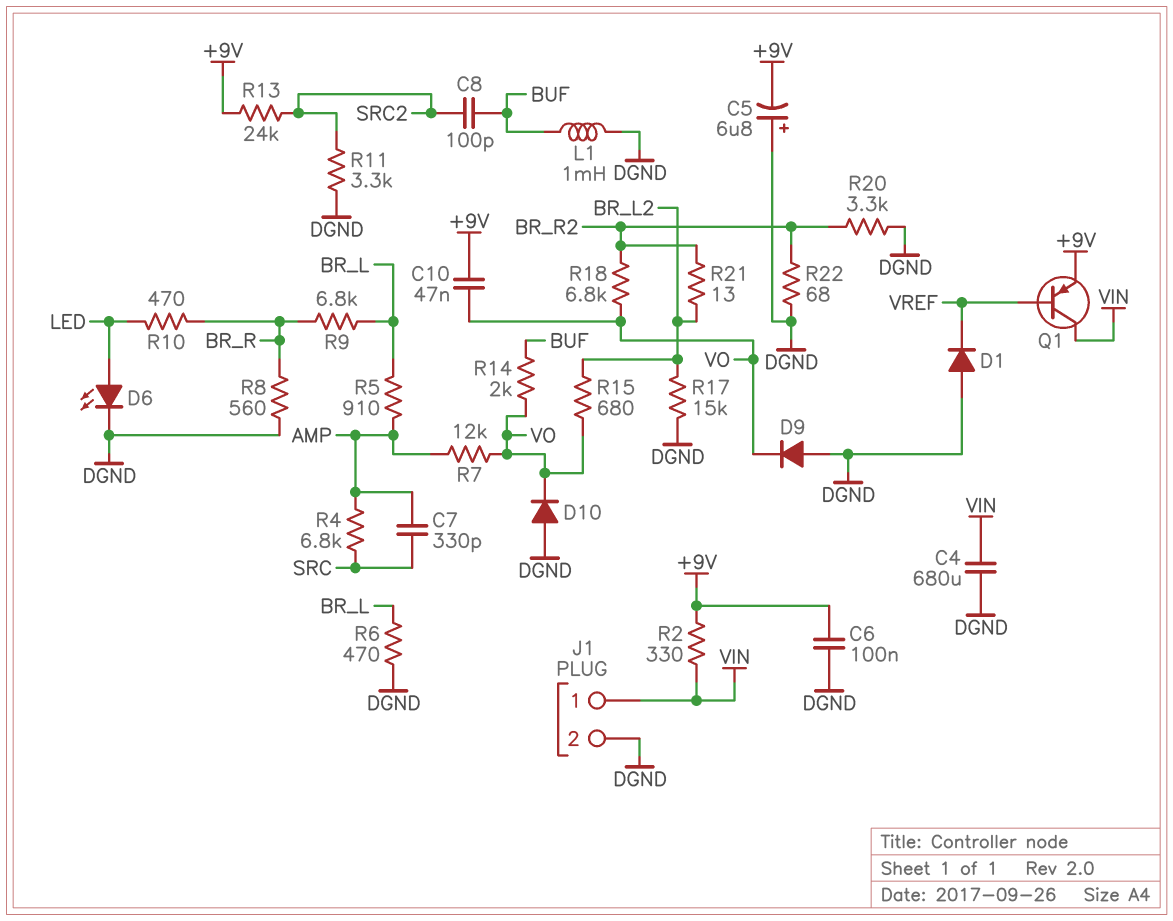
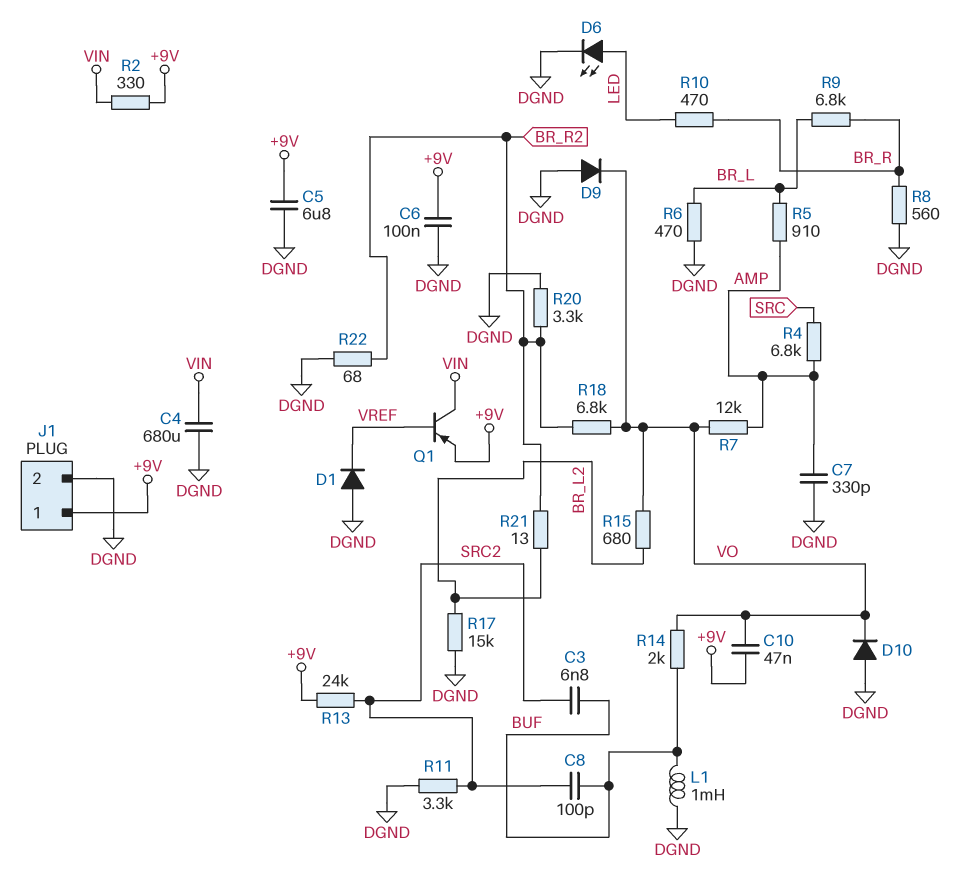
C3: none -> 6.8nF (BUF, SRC2)
C5: 6.8uF (plus DGND, minus +9V) -> 6.8uF (+9V, DGND)
C7: 330pF (AMP, SRC) -> 330pF (AMP, DGND)
J1 pin 1: VIN -> +9V

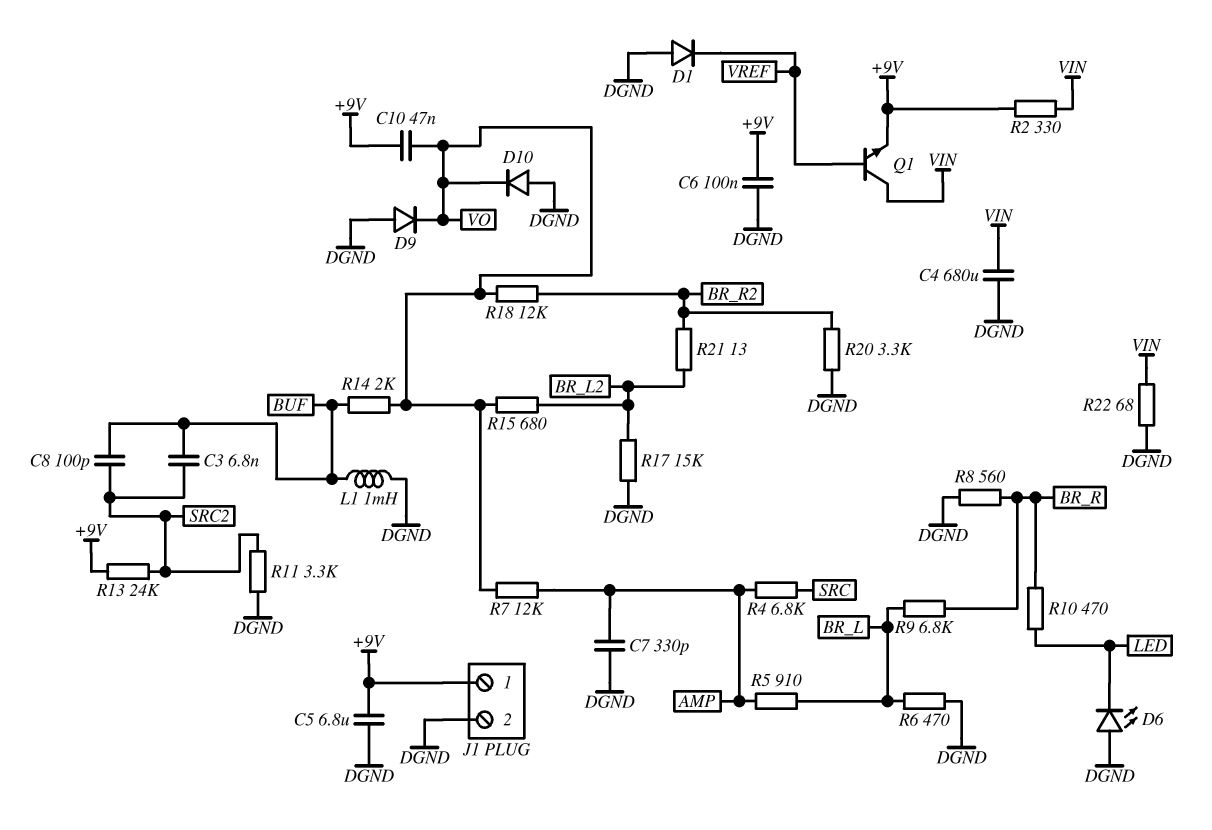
D6: LED (A LED, K DGND) -> LED (A DGND, K LED)
Q1: PNP (B VREF, C VIN, E +9V) -> NPN (B VREF, C VIN, E +9V)
R18: 6.8k (BR_R2, VO) -> 12k (BR_R2, VO)
R22: 68 (BR_R2, DGND) -> 68 (DGND, VIN)

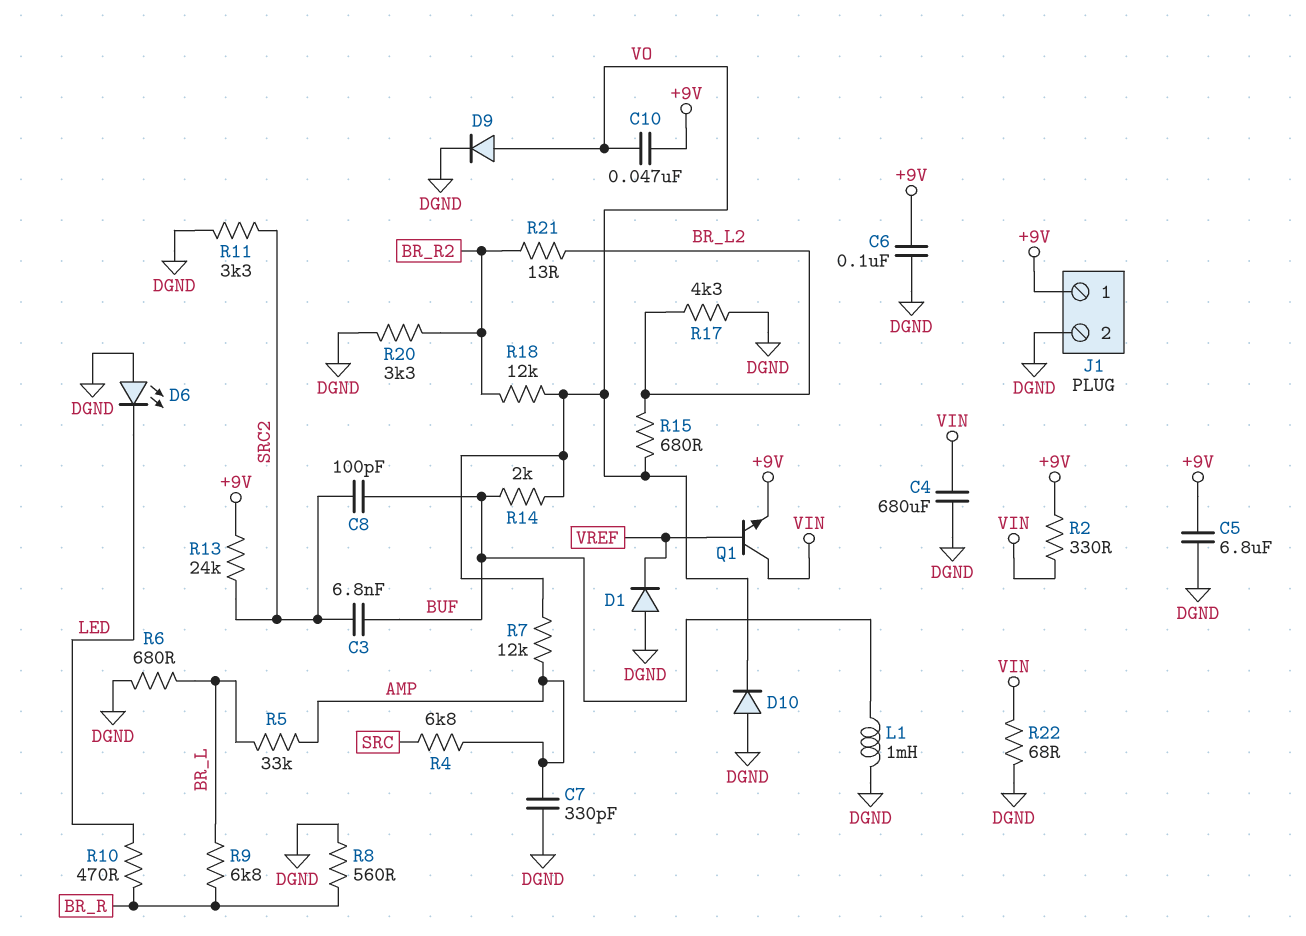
D9: diode (A DGND, K VO) -> diode (A VO, K DGND)
R5: 910 (AMP, BR_L) -> 33k (AMP, BR_L)
R6: 470 (BR_L, DGND) -> 680 (BR_L, DGND)
R17: 15k (BR_L2, DGND) -> 4.3k (BR_L2, DGND)

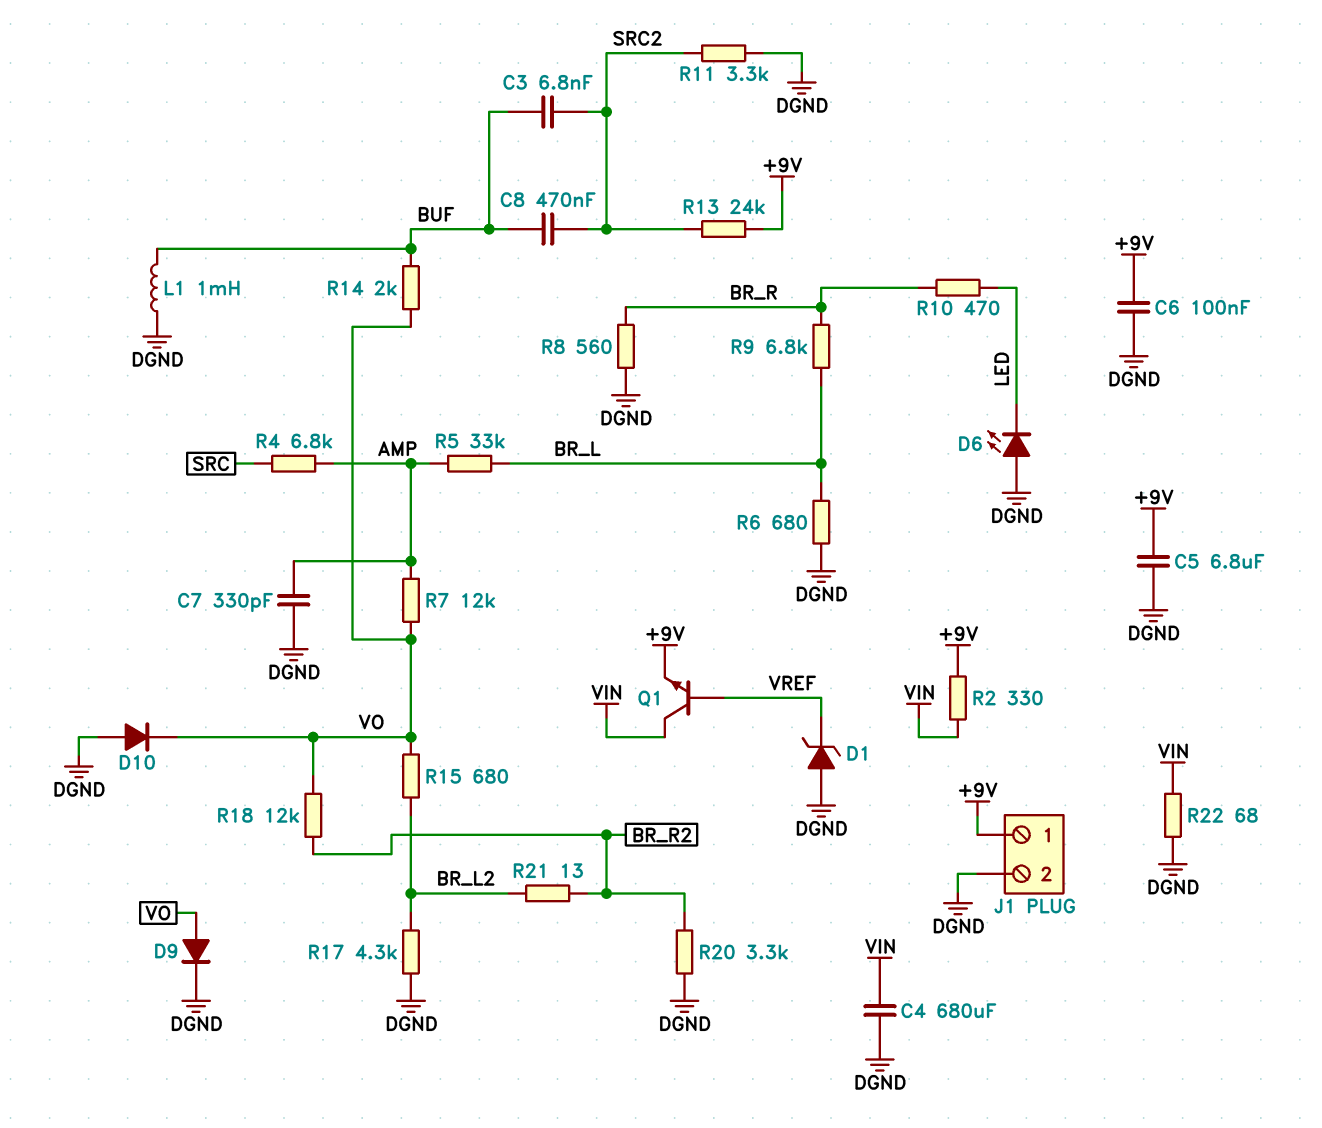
C8: 100pF (BUF, SRC2) -> 470nF (BUF, SRC2)
C10: 47nF (+9V, VO) -> none
D1: diode (A DGND, K VREF) -> zener (A DGND, K VREF)

